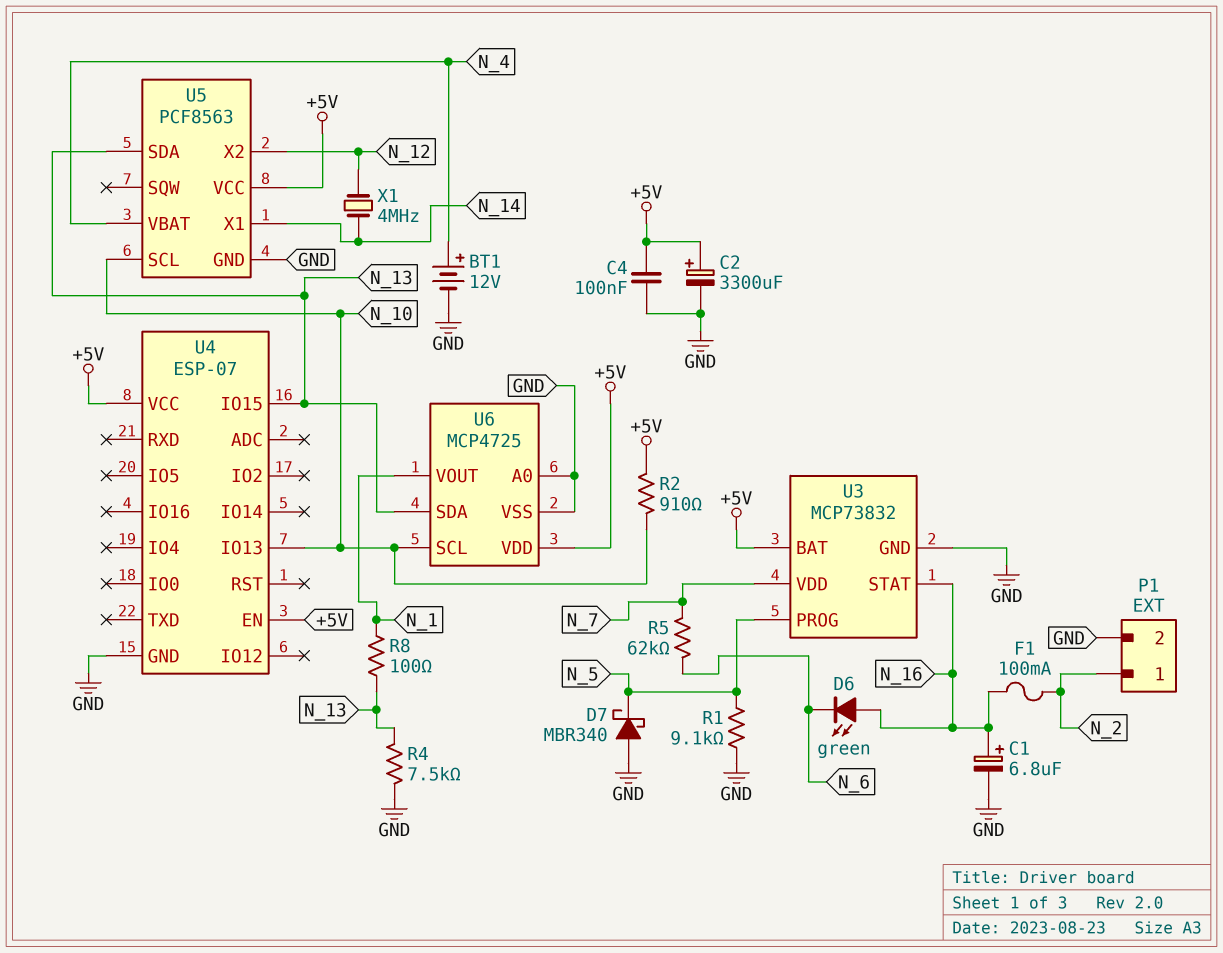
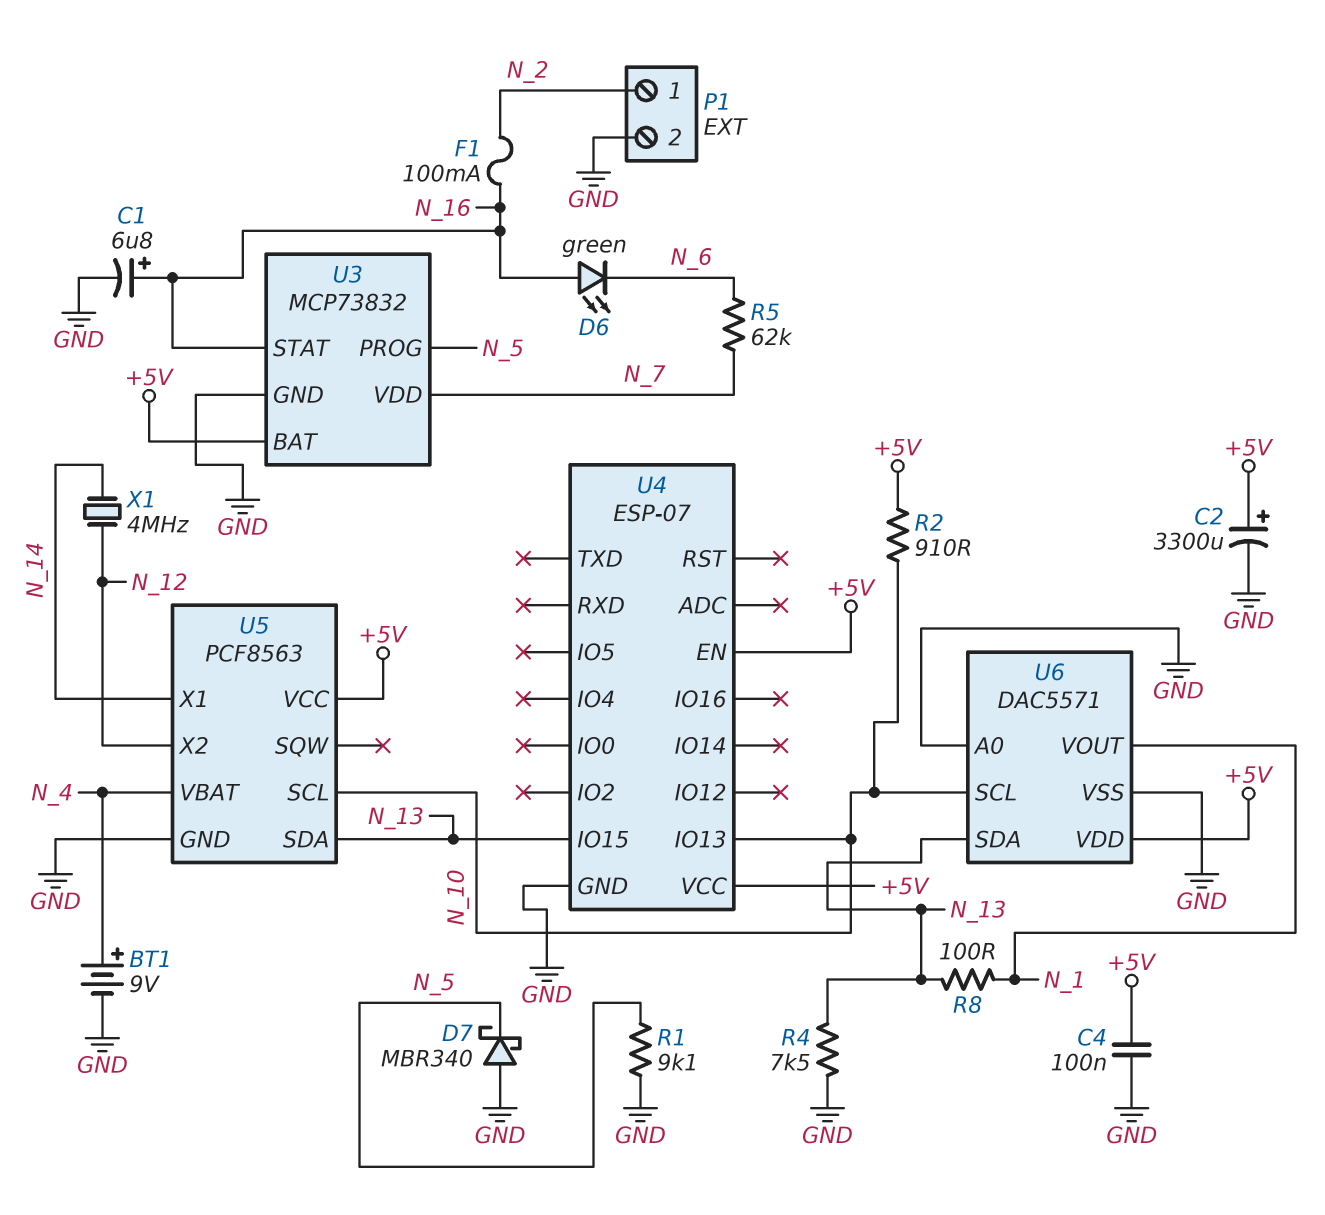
BT1: 12V (plus N_4, minus GND) -> 9V (plus N_4, minus GND)
U6: MCP4725 -> DAC5571

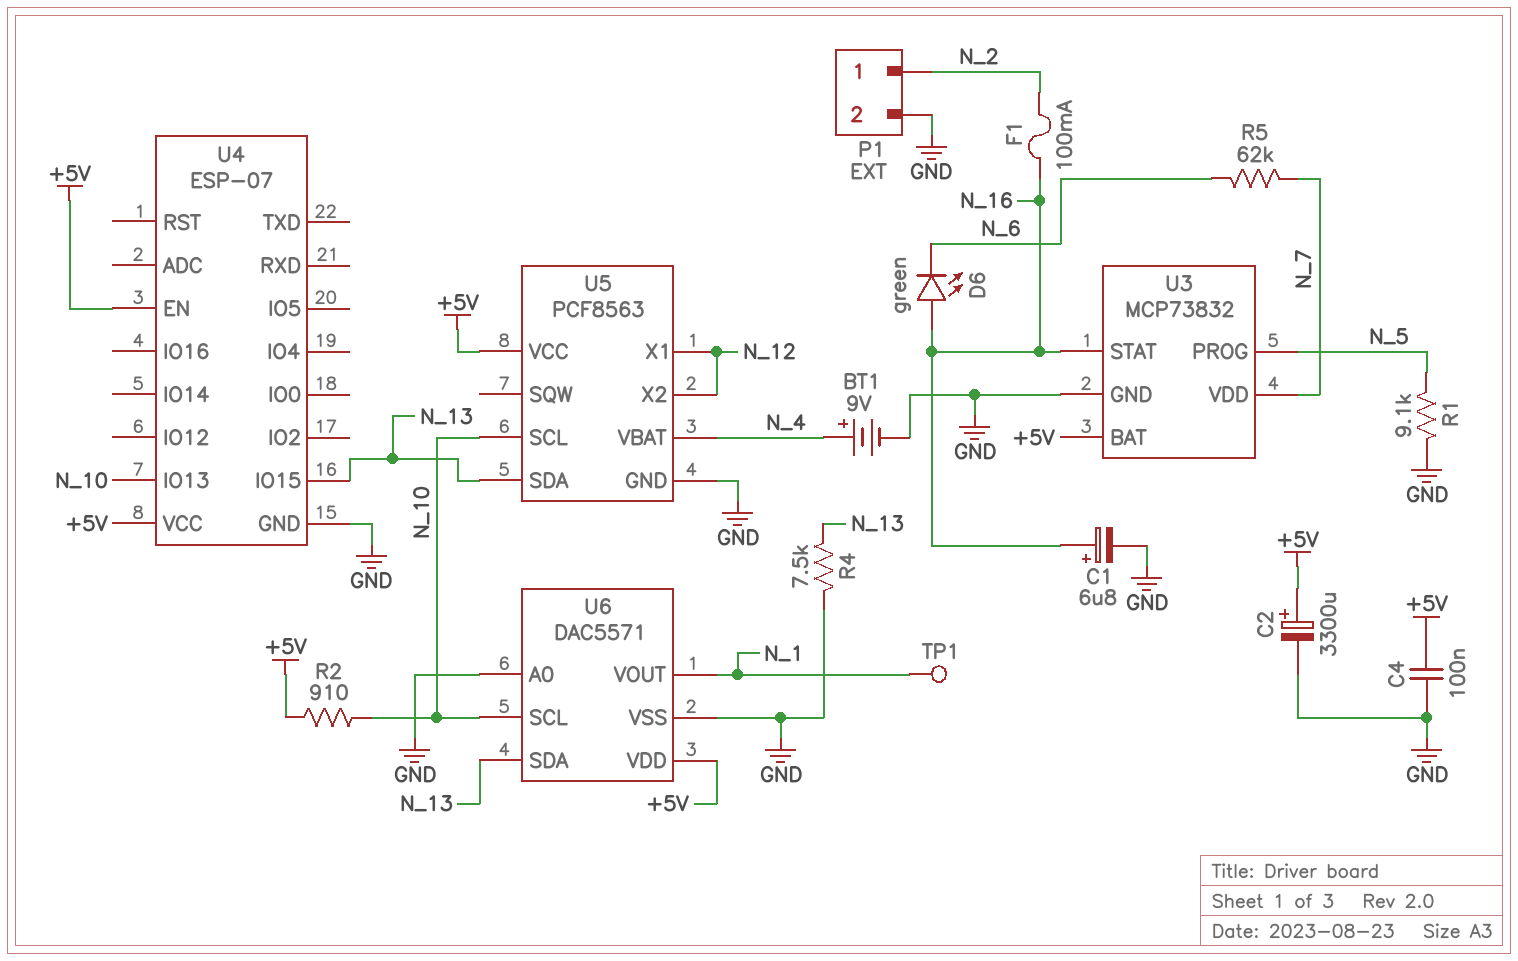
D7: schottky MBR340 (A GND, K N_5) -> none
R8: 100 (N_1, N_13) -> none
TP1: none -> test point (N_1)
U5 pin X1: N_14 -> N_12
X1: 4MHz (N_12, N_14) -> none

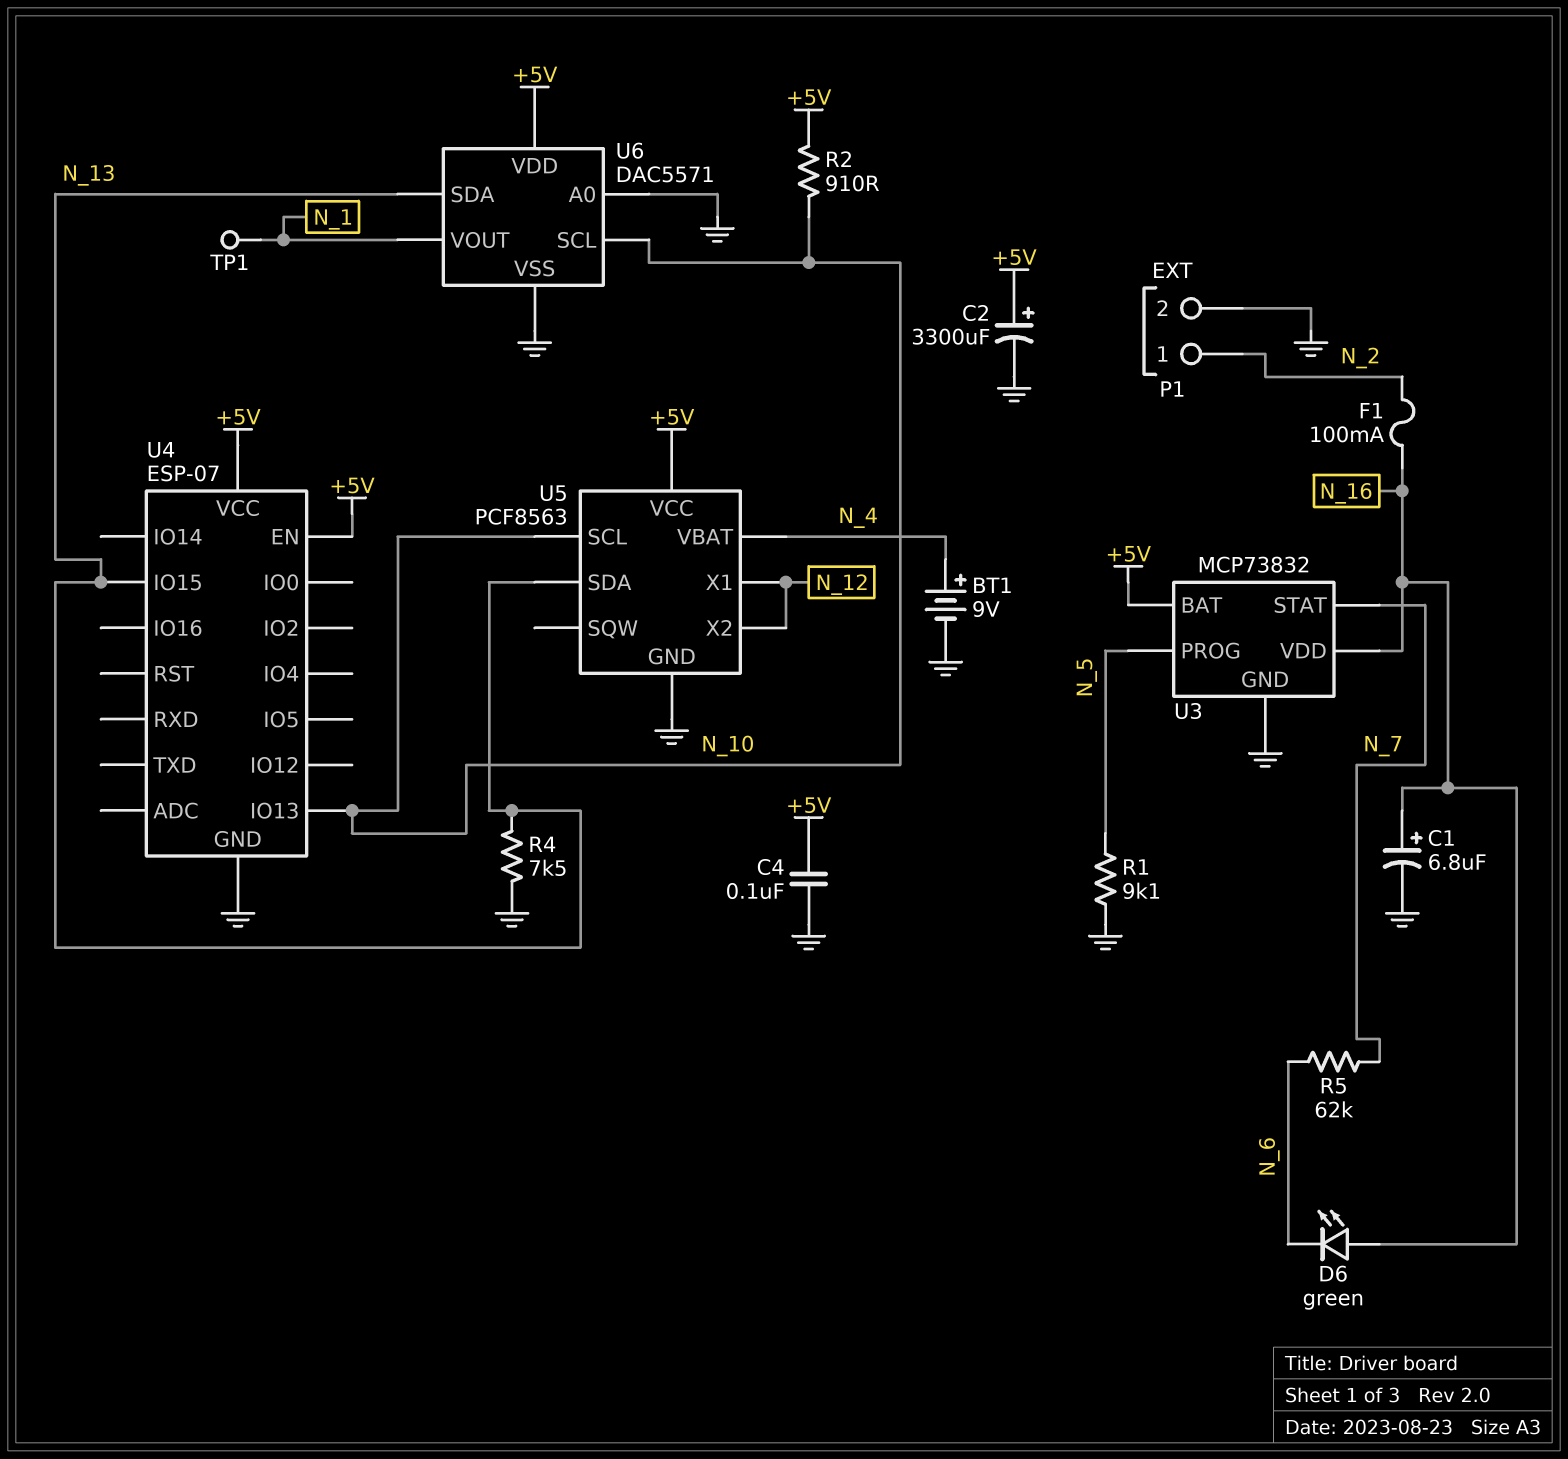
U3 pin STAT: N_16 -> N_7
U3 pin VDD: N_7 -> N_16

